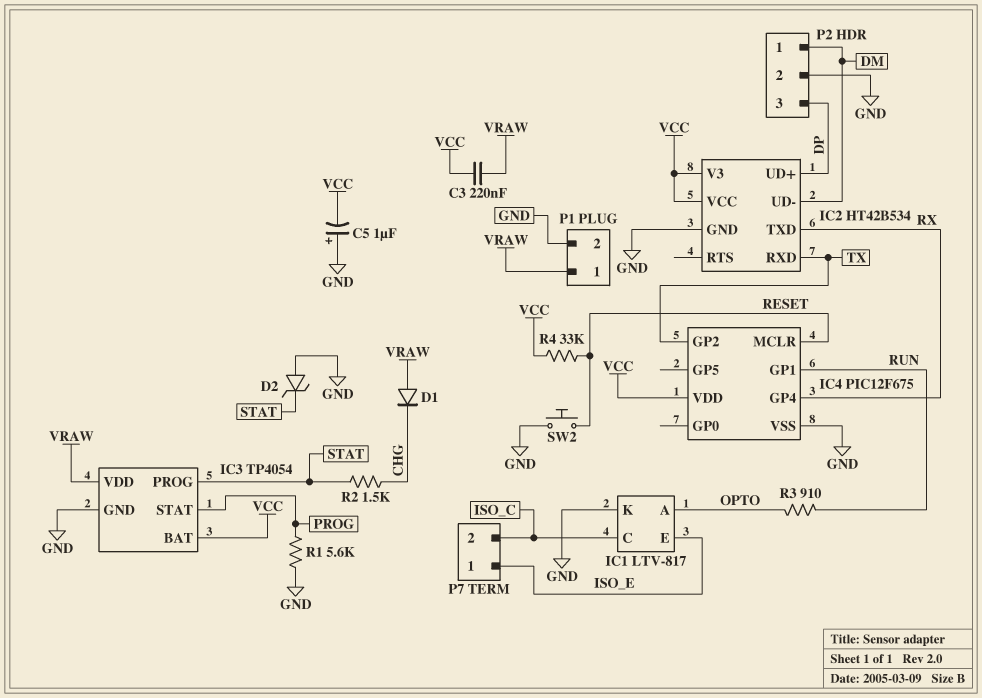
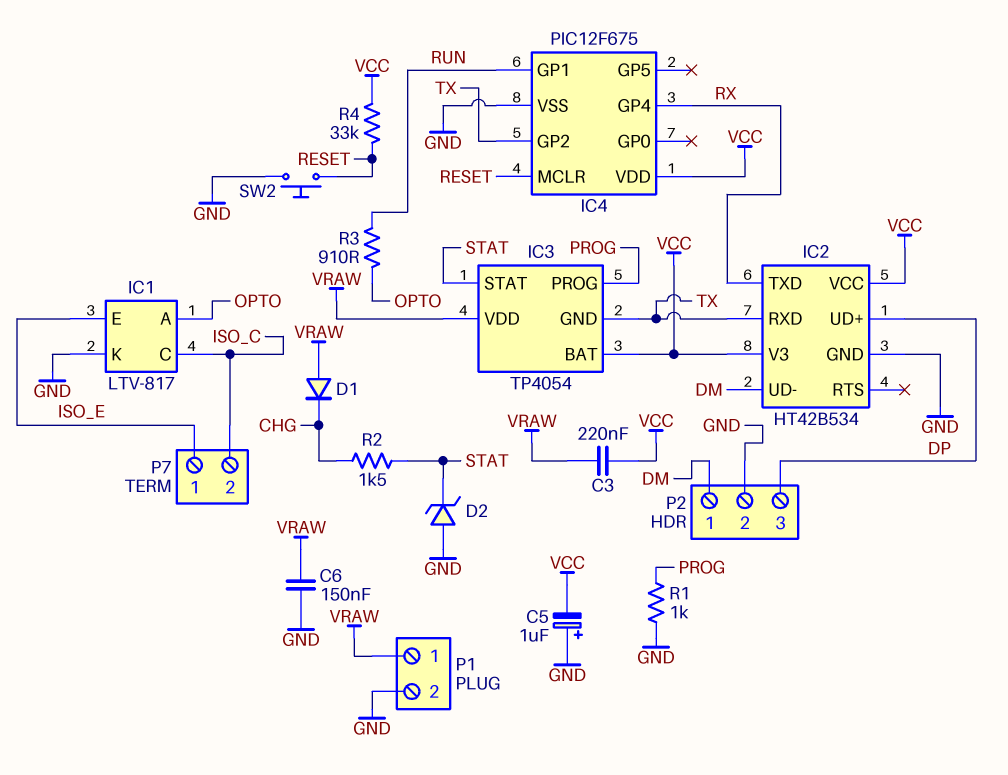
C6: none -> 150nF (GND, VRAW)
IC3 pin GND: GND -> TX
IC3 pin PROG: STAT -> PROG
IC3 pin STAT: PROG -> STAT
R1: 5.6k (GND, PROG) -> 1k (GND, PROG)

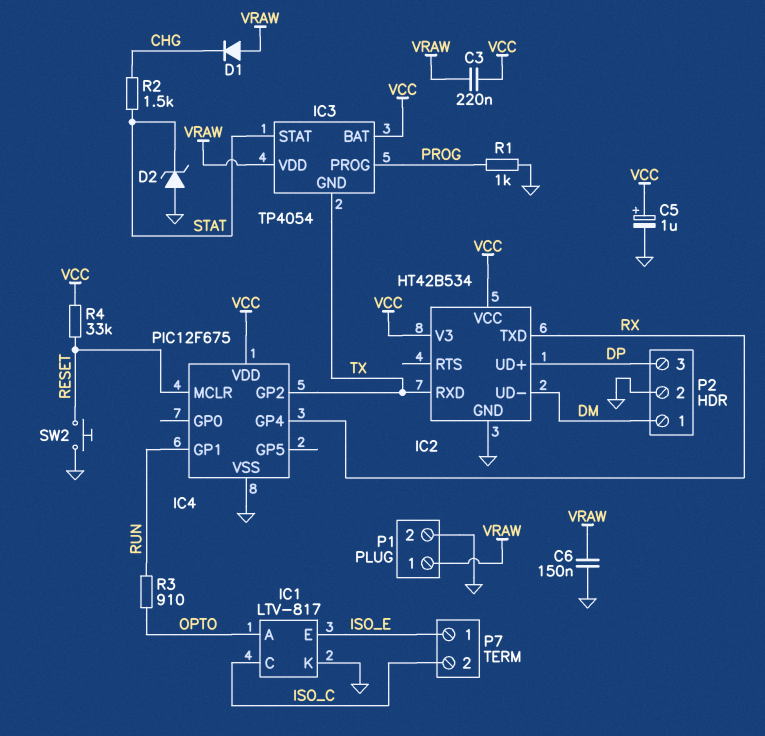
C5: 1uF (plus GND, minus VCC) -> 1uF (plus VCC, minus GND)

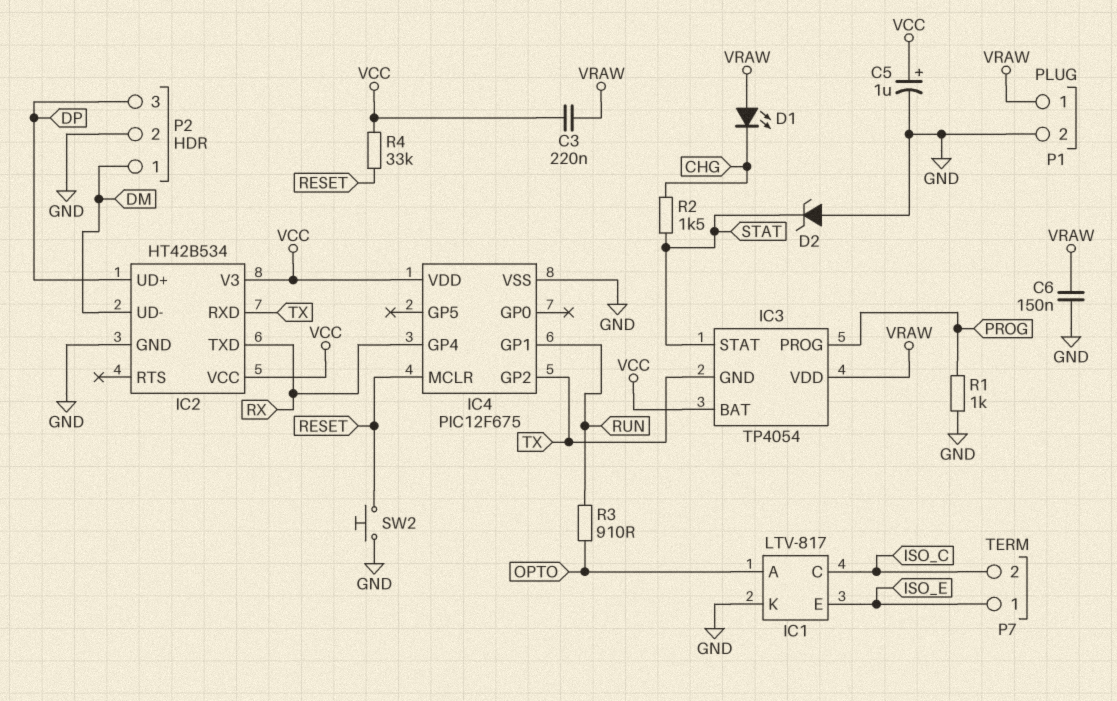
D1: diode (A VRAW, K CHG) -> LED (A VRAW, K CHG)

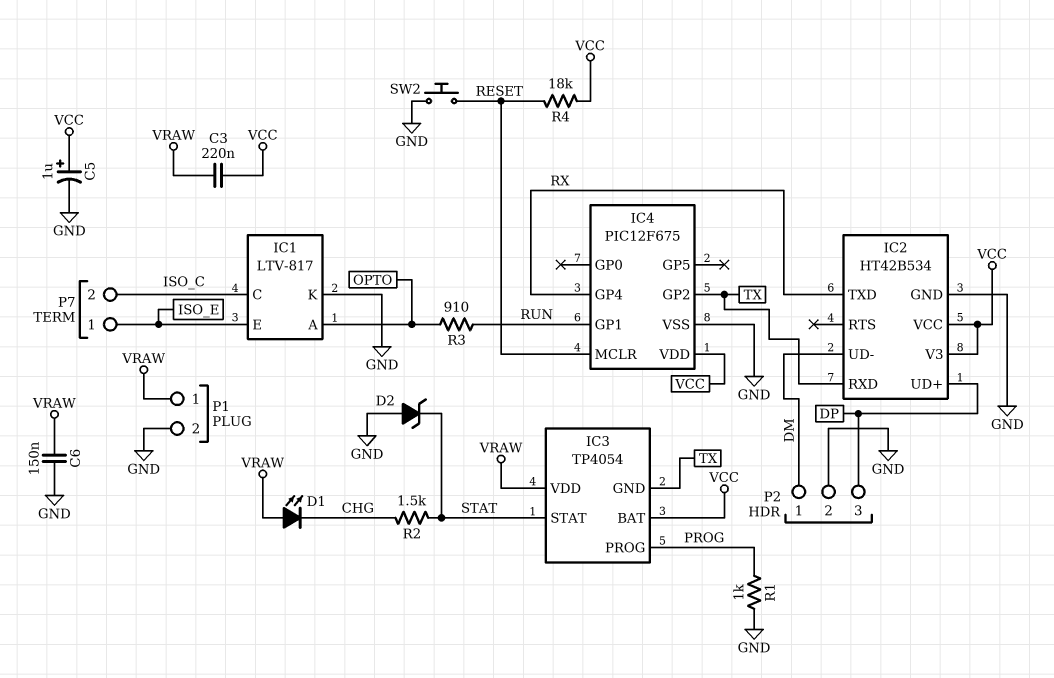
R4: 33k (RESET, VCC) -> 18k (RESET, VCC)

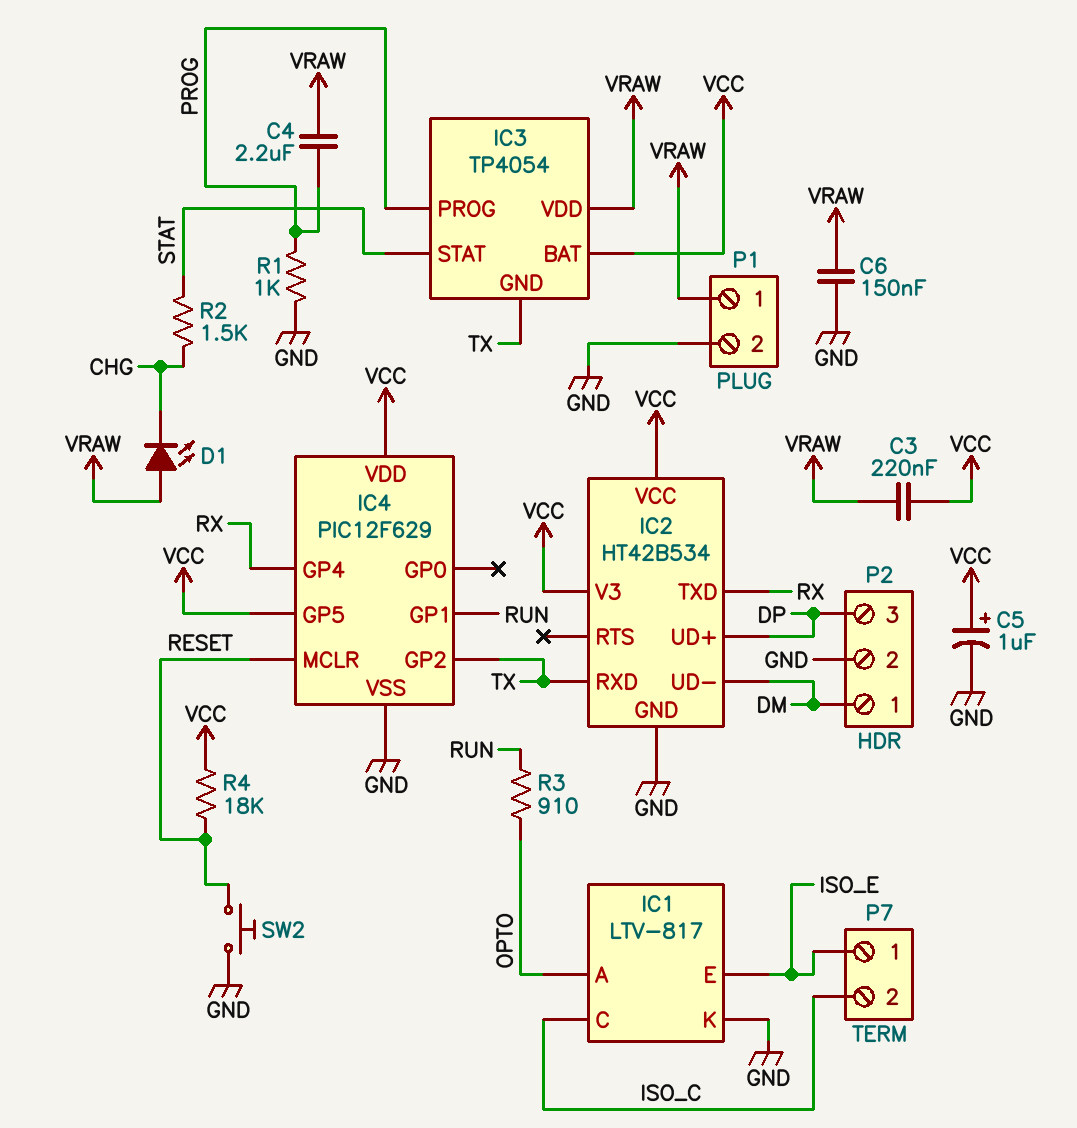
C4: none -> 2.2uF (PROG, VRAW)
D2: zener (A GND, K STAT) -> none
IC4: PIC12F675 -> PIC12F629
IC4 pin GP5: none -> VCC

